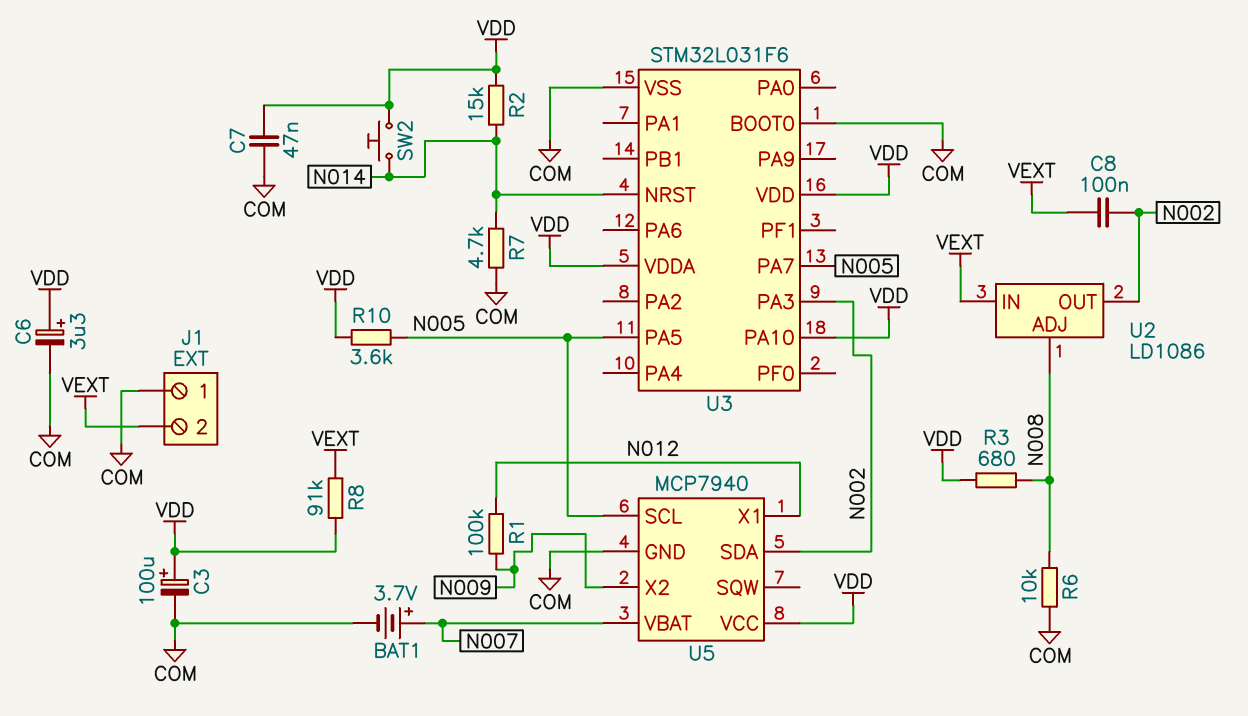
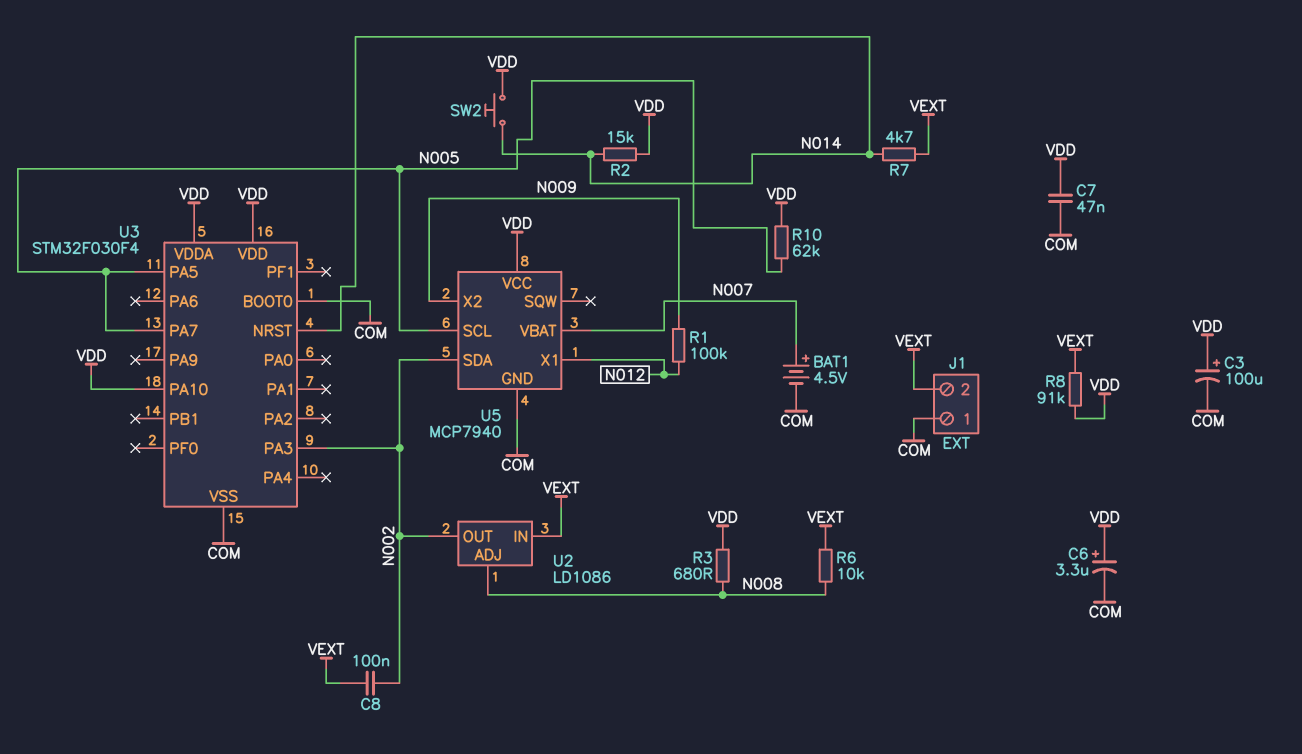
BAT1: 3.7V (plus N007, minus COM) -> 4.5V (plus N007, minus COM)
R6: 10k (COM, N008) -> 10k (N008, VEXT)
R7: 4.7k (COM, N014) -> 4.7k (N014, VEXT)
R10: 3.6k (N005, VDD) -> 62k (N005, VDD)
U3: STM32L031F6 -> STM32F030F4

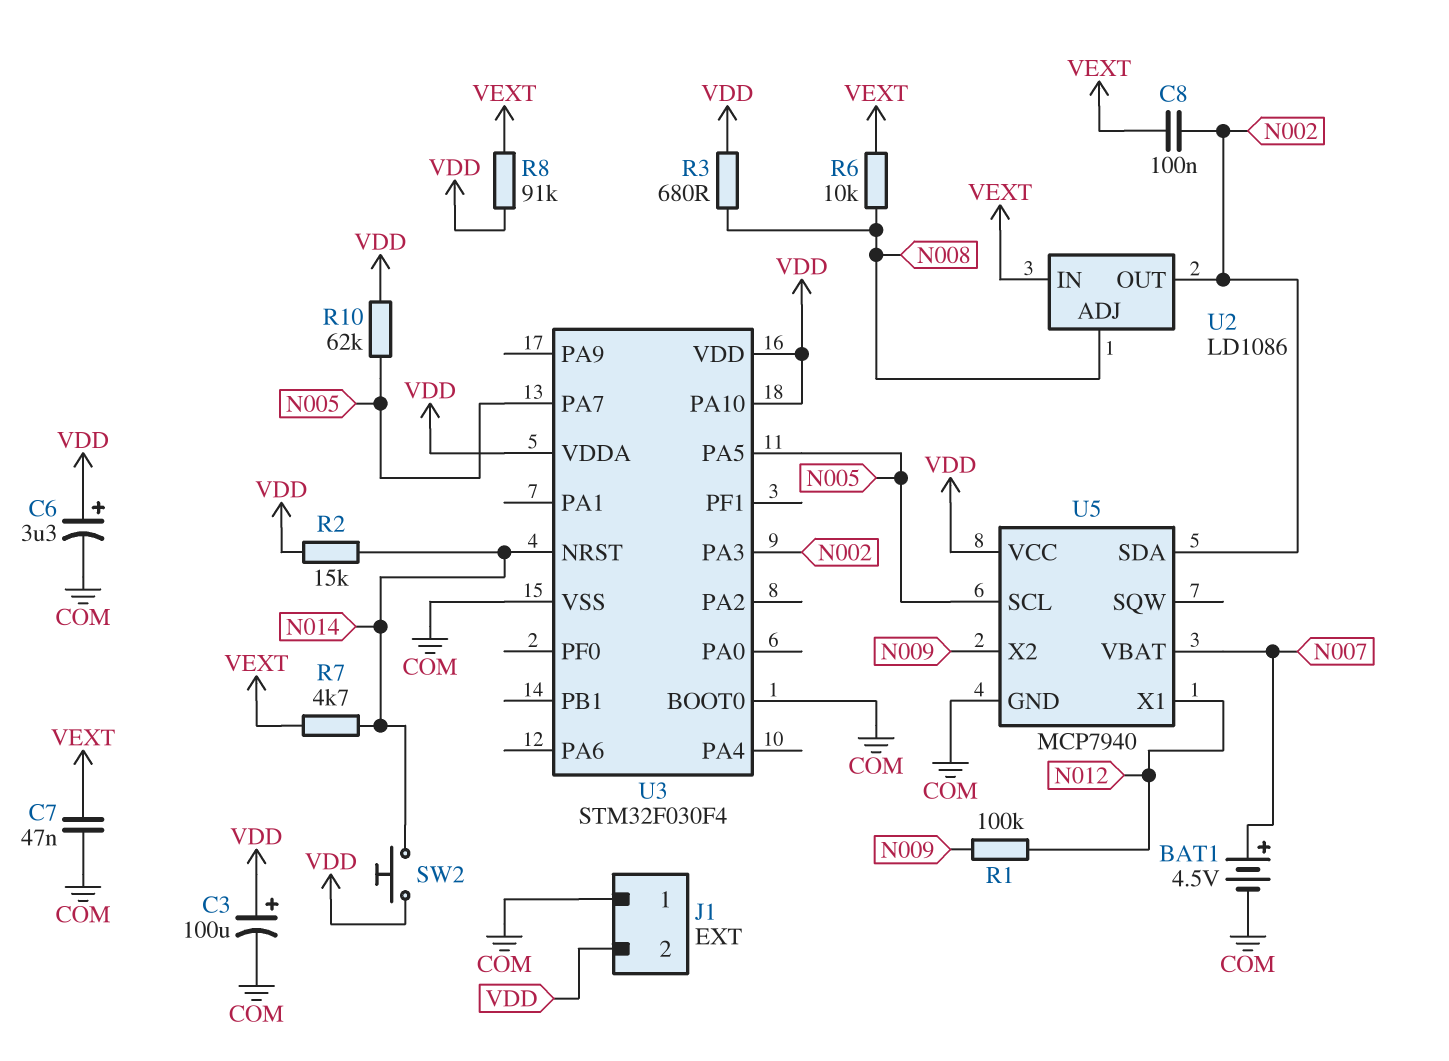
C7: 47nF (COM, VDD) -> 47nF (COM, VEXT)
J1 pin 2: VEXT -> VDD

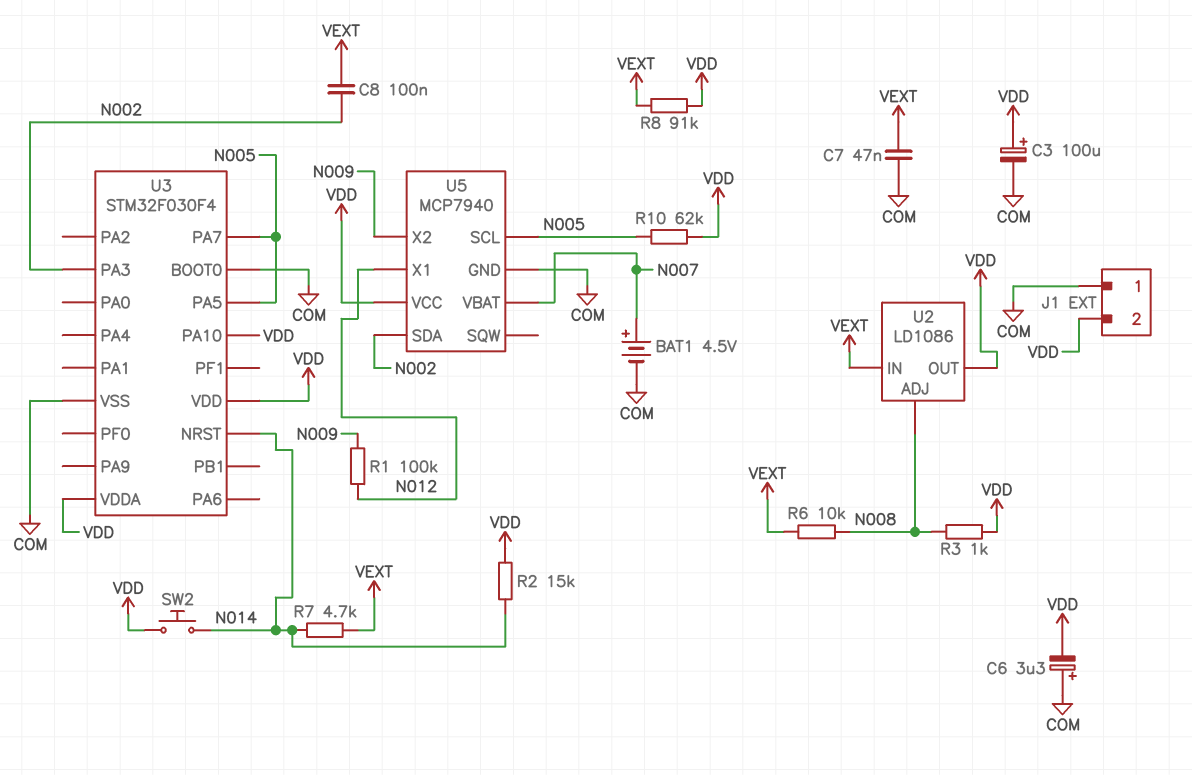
C6: 3.3uF (plus VDD, minus COM) -> 3.3uF (plus COM, minus VDD)
R3: 680 (N008, VDD) -> 1k (N008, VDD)
U2 pin OUT: N002 -> VDD

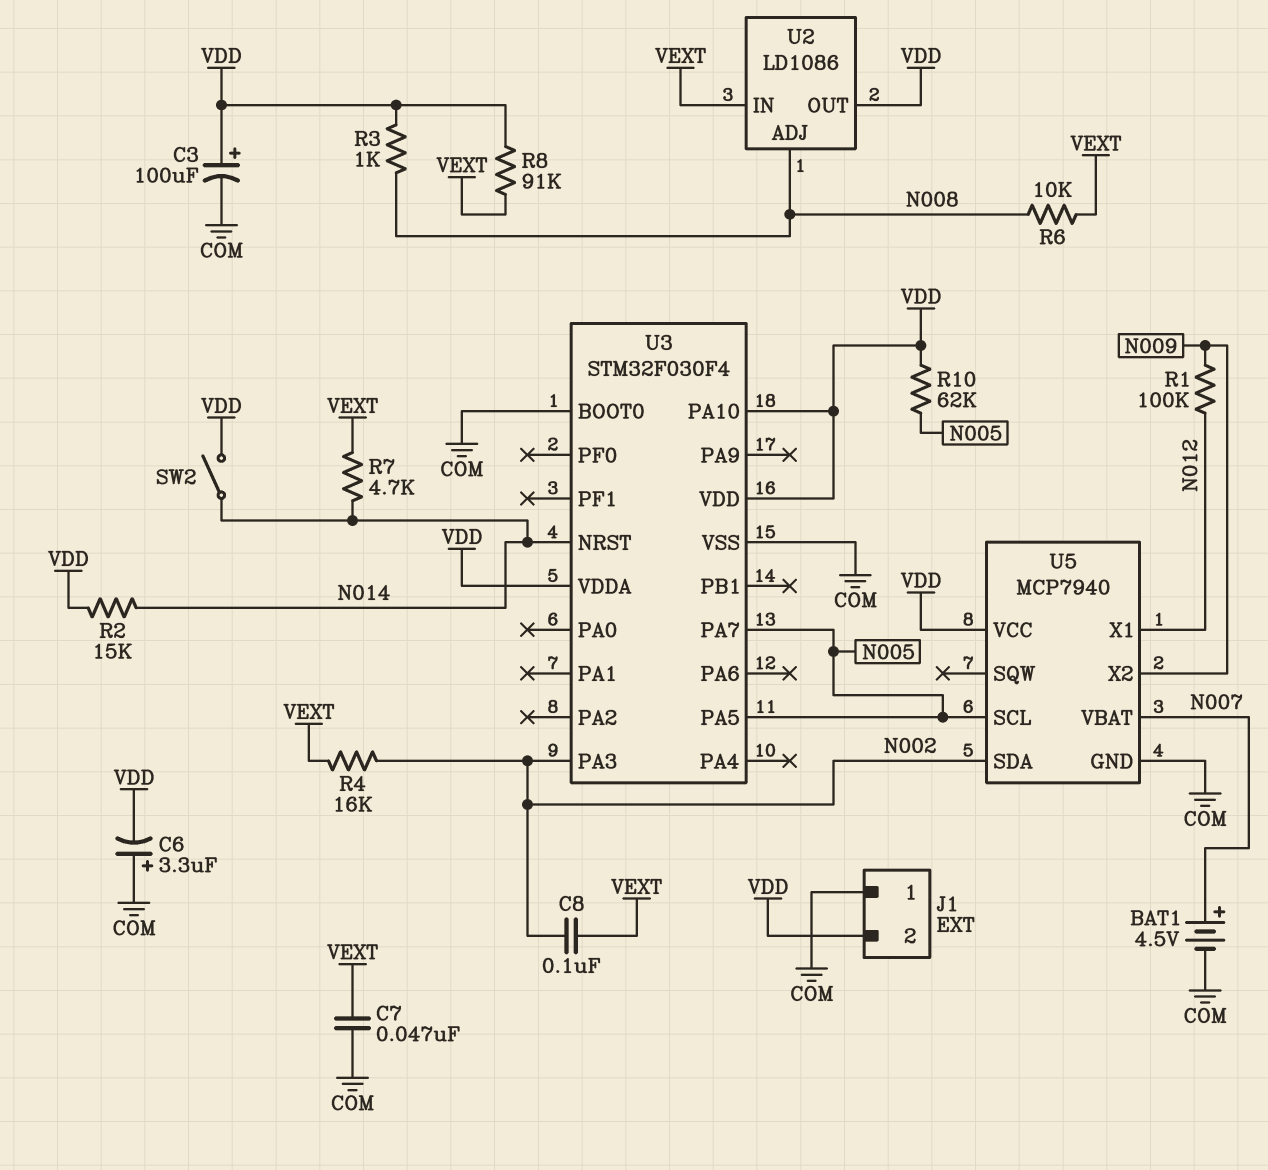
R4: none -> 16k (N002, VEXT)
SW2: button (N014, VDD) -> switch (N014, VDD)

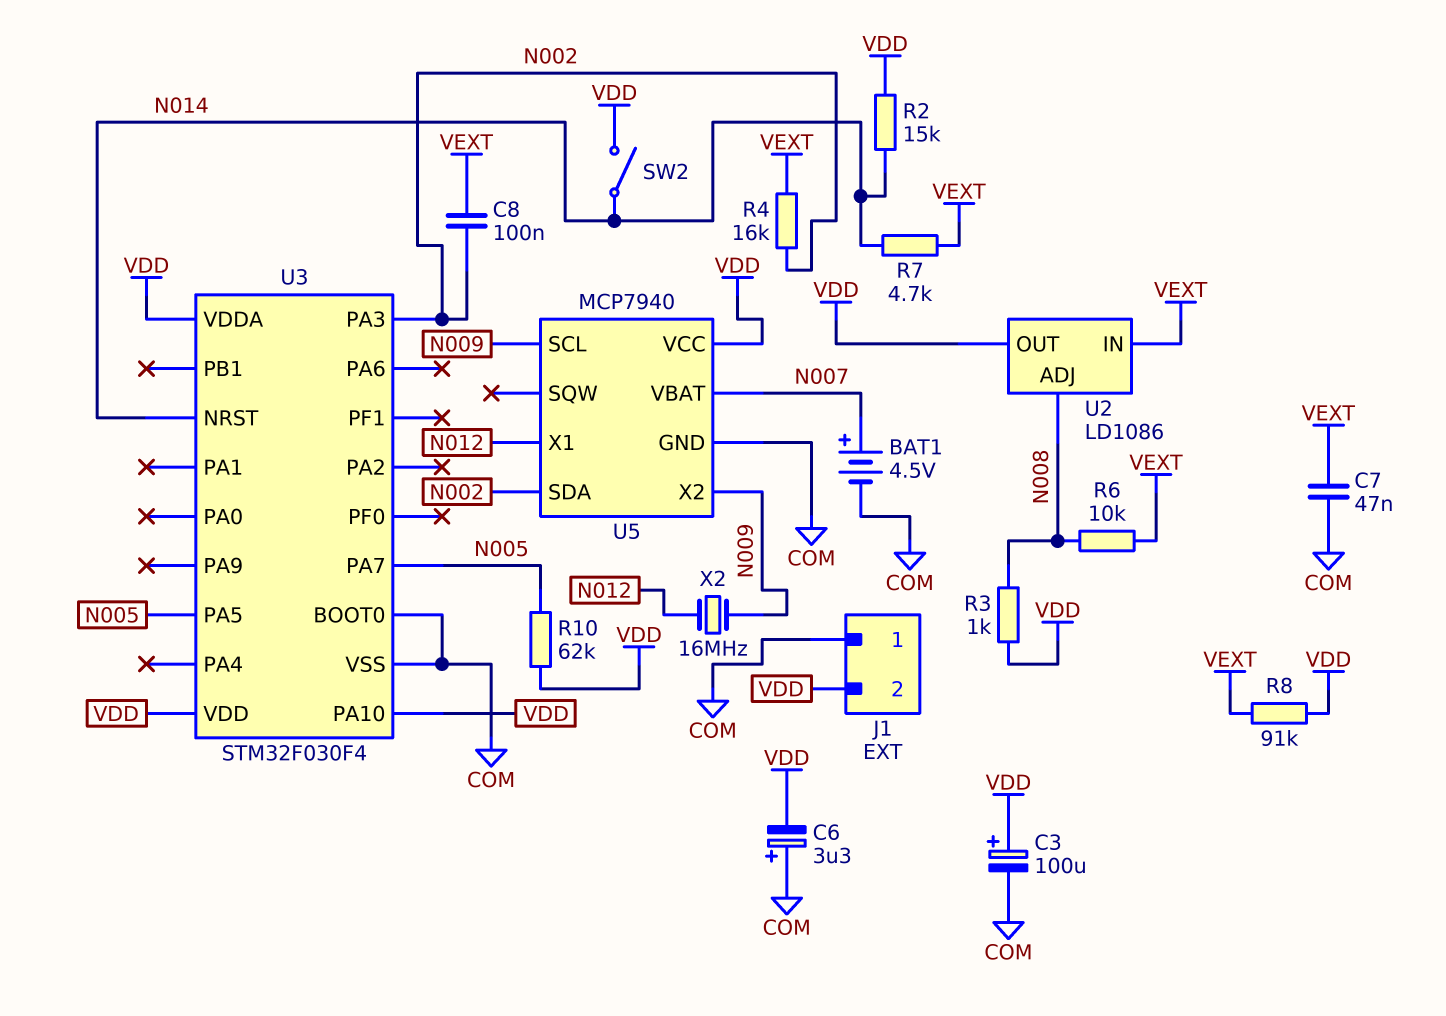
R1: 100k (N009, N012) -> none
U5 pin SCL: N005 -> N009
X2: none -> 16MHz (N009, N012)

